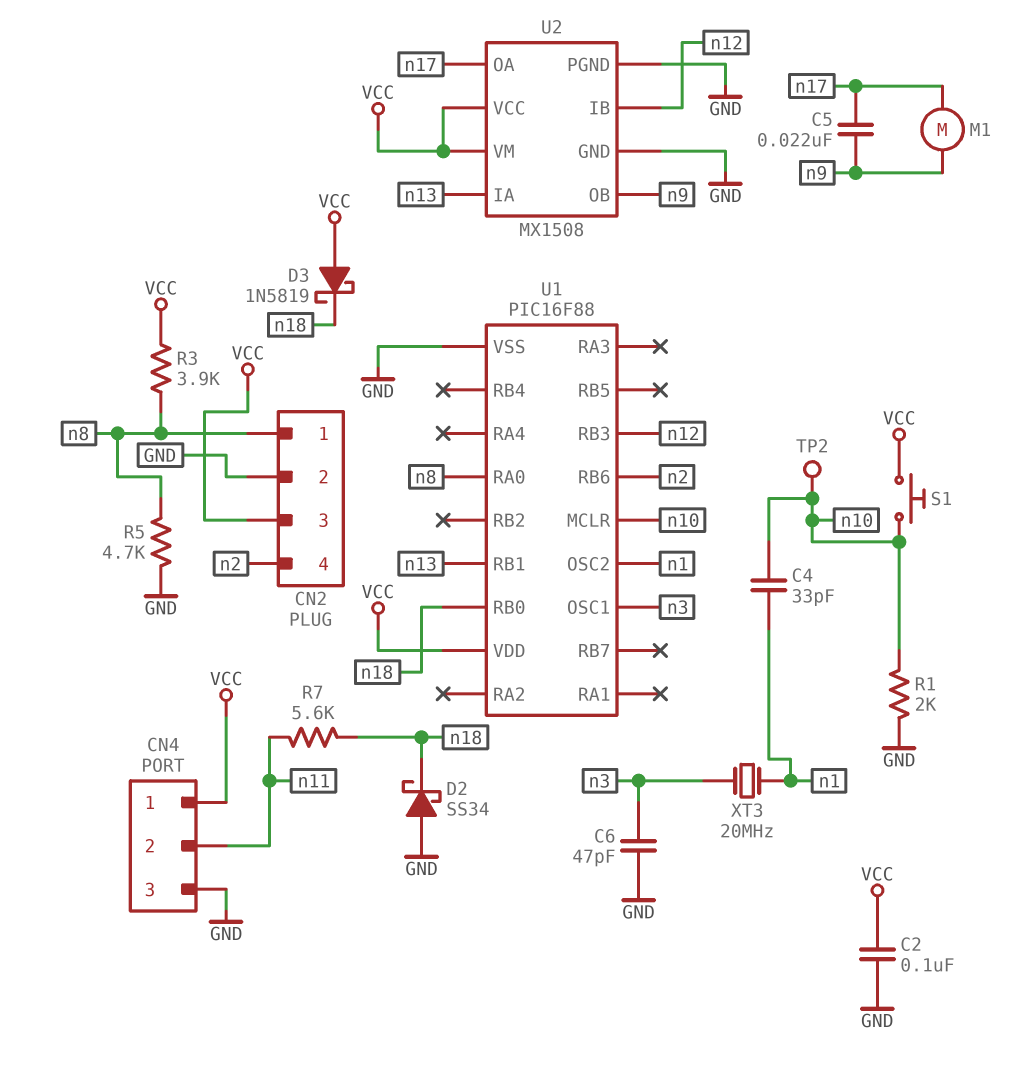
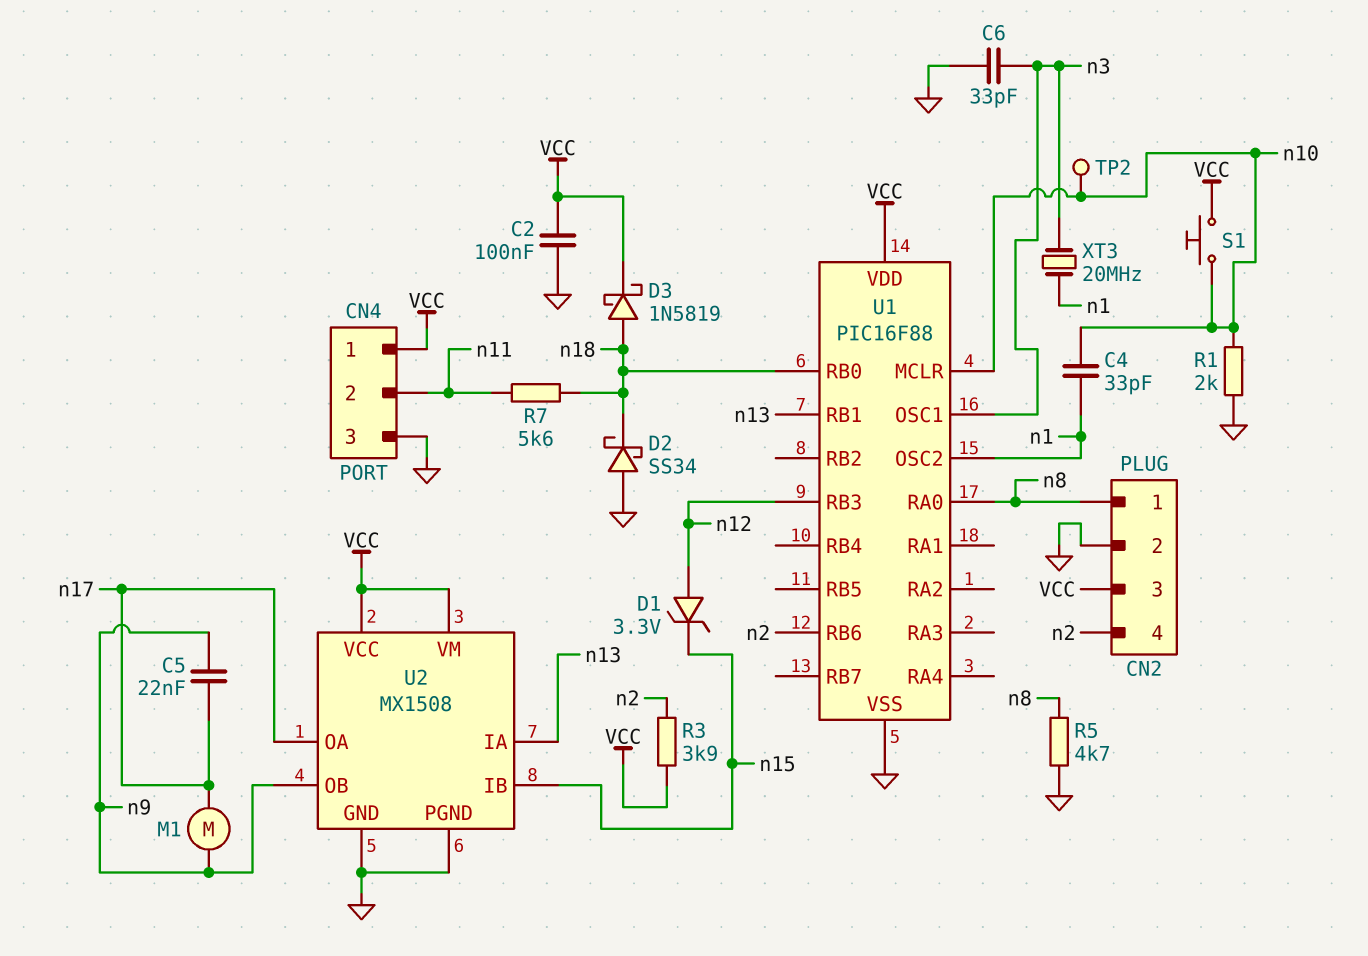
C6: 47pF (GND, n3) -> 33pF (GND, n3)
D1: none -> zener 3.3V (A n12, K n15)
D3: schottky 1N5819 (A VCC, K n18) -> schottky 1N5819 (A n18, K VCC)
R3: 3.9k (VCC, n8) -> 3.9k (VCC, n2)
U2 pin IB: n12 -> n15

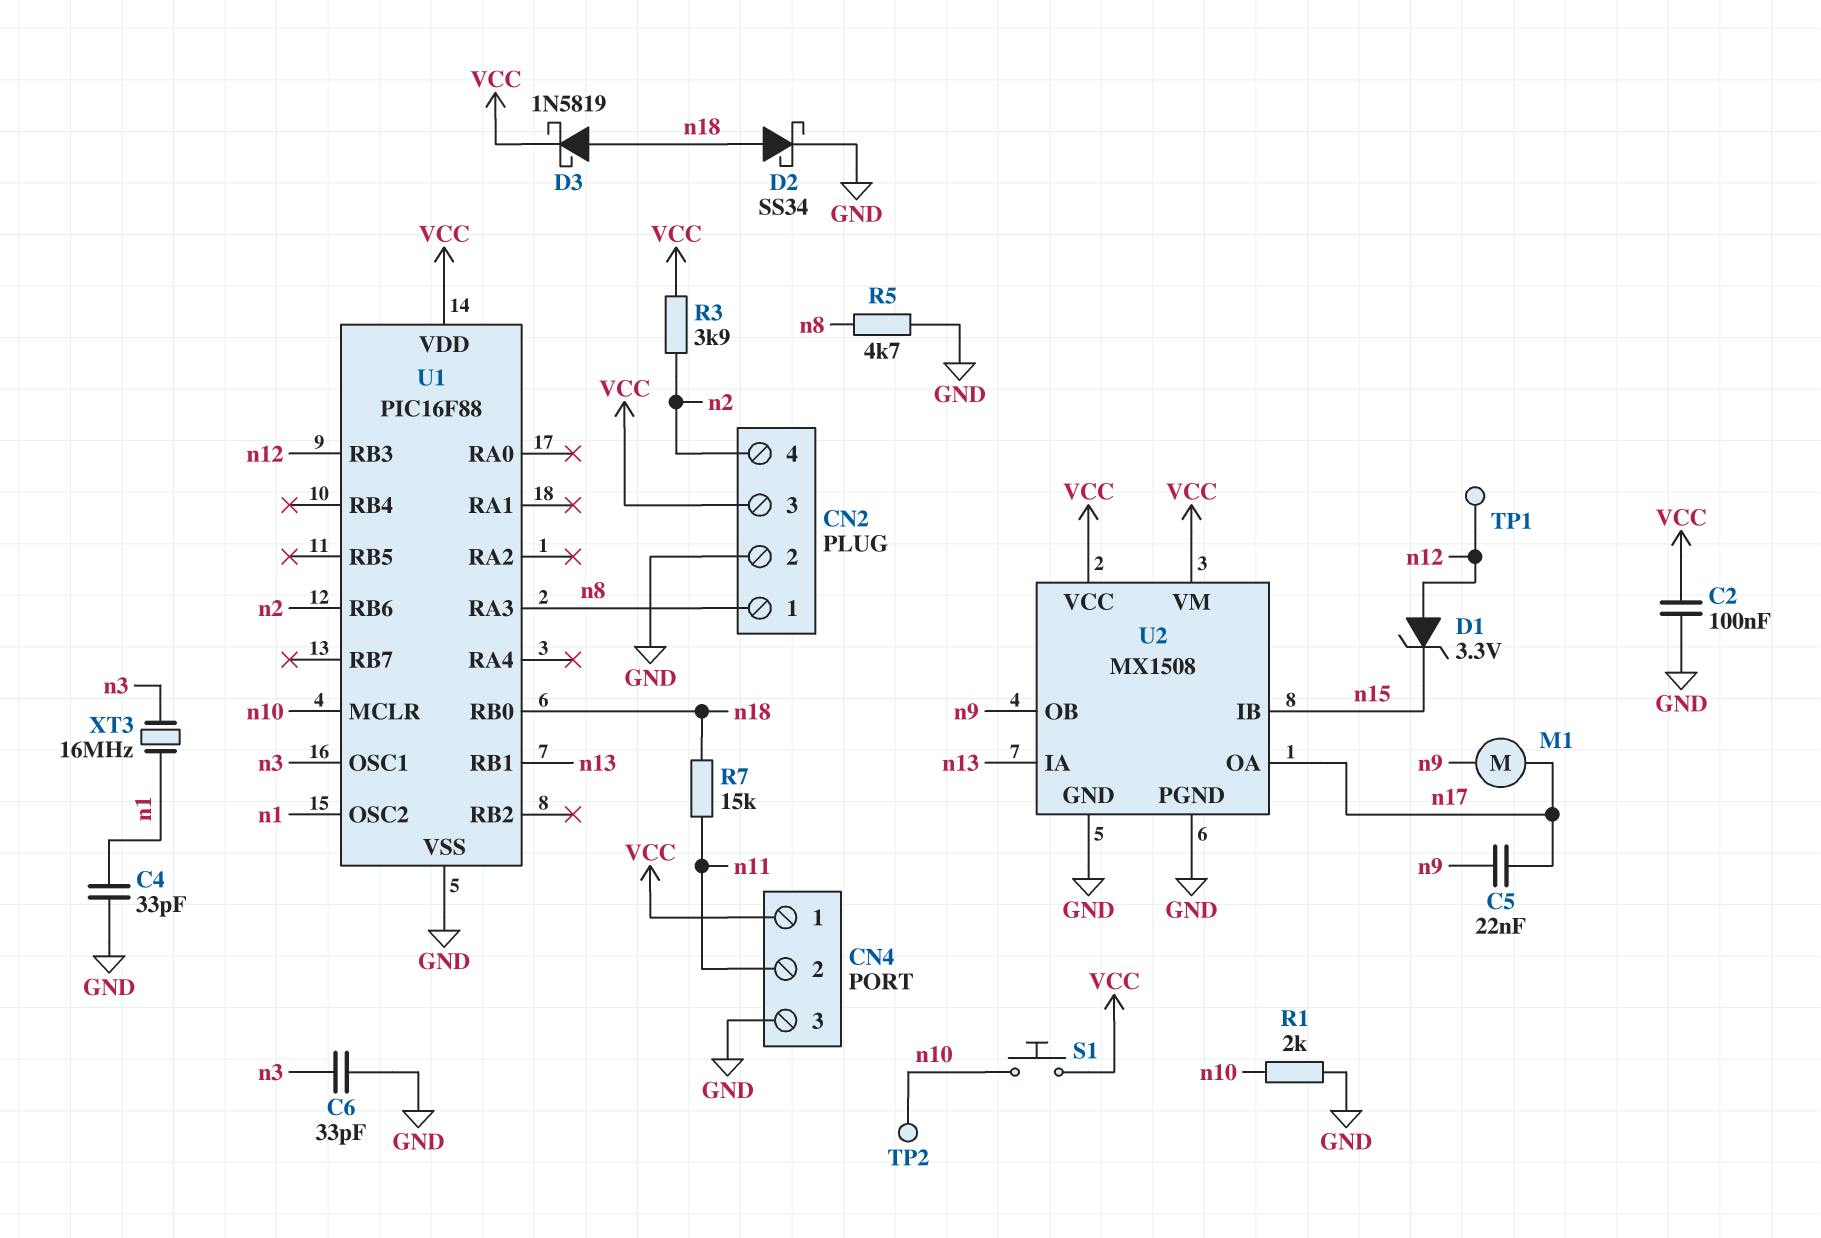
C4: 33pF (n1, n10) -> 33pF (GND, n1)
D2: schottky SS34 (A GND, K n18) -> schottky SS34 (A n18, K GND)
R7: 5.6k (n11, n18) -> 15k (n11, n18)
TP1: none -> test point (n12)
U1 pin RA0: n8 -> none
U1 pin RA3: none -> n8
XT3: 20MHz (n1, n3) -> 16MHz (n1, n3)

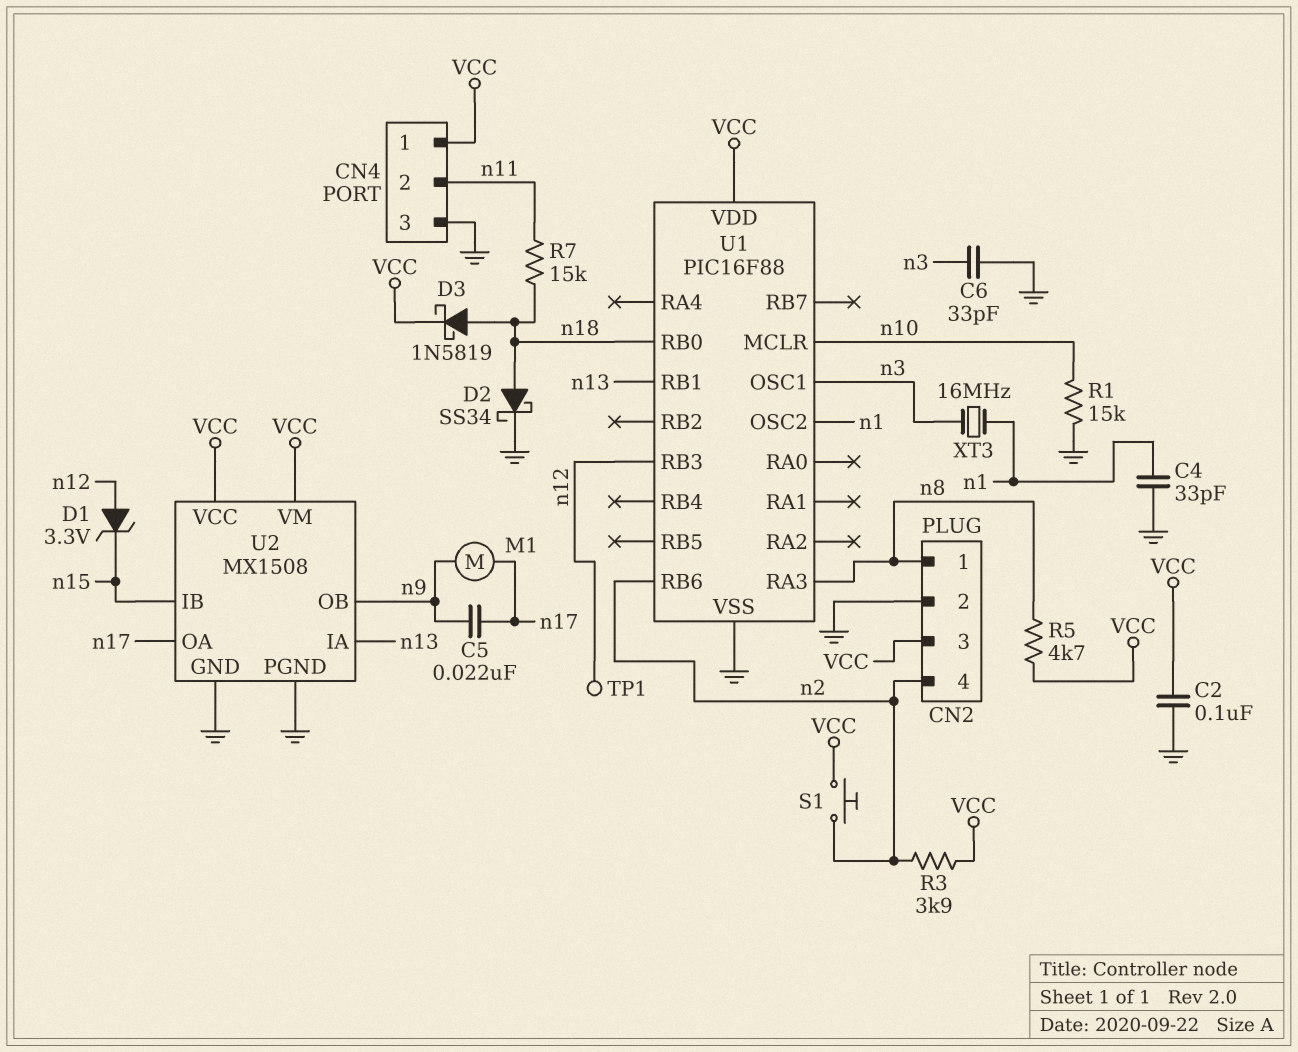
R1: 2k (GND, n10) -> 15k (GND, n10)
R5: 4.7k (GND, n8) -> 4.7k (VCC, n8)
S1: button (VCC, n10) -> button (VCC, n2)
TP2: test point (n10) -> none

